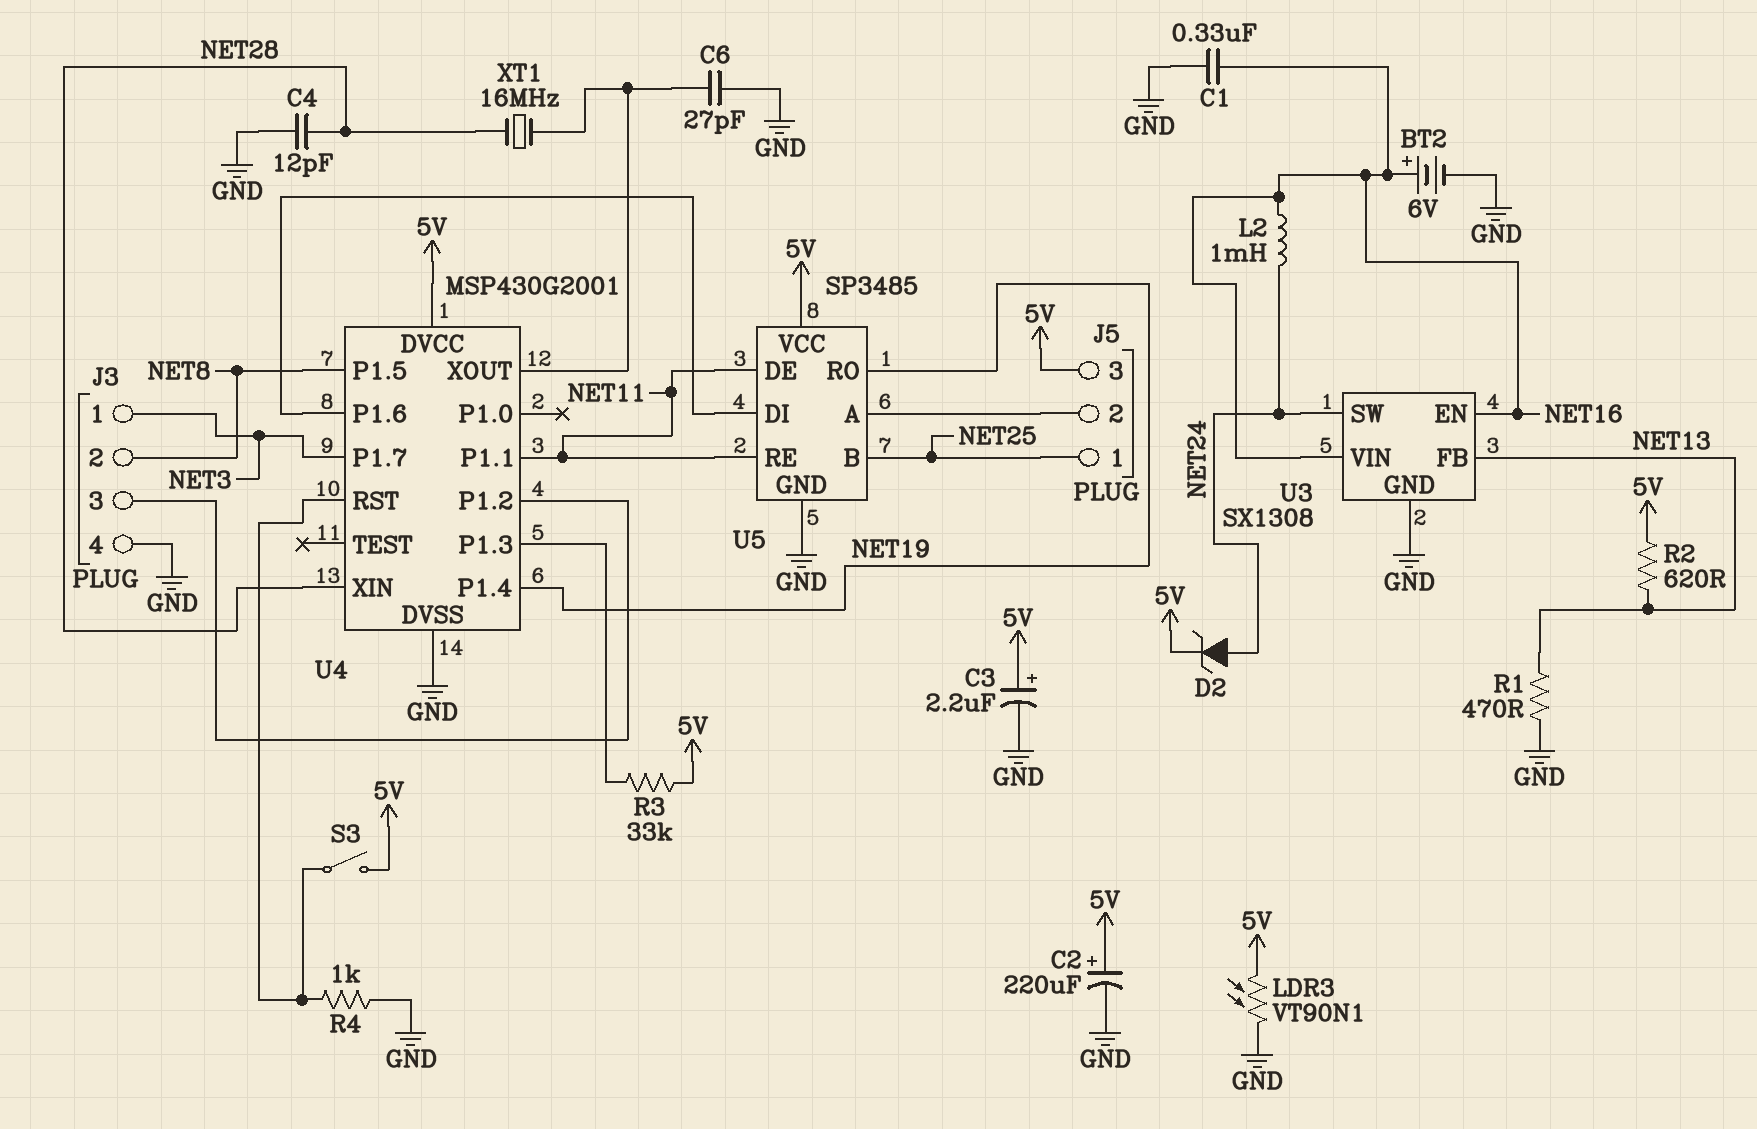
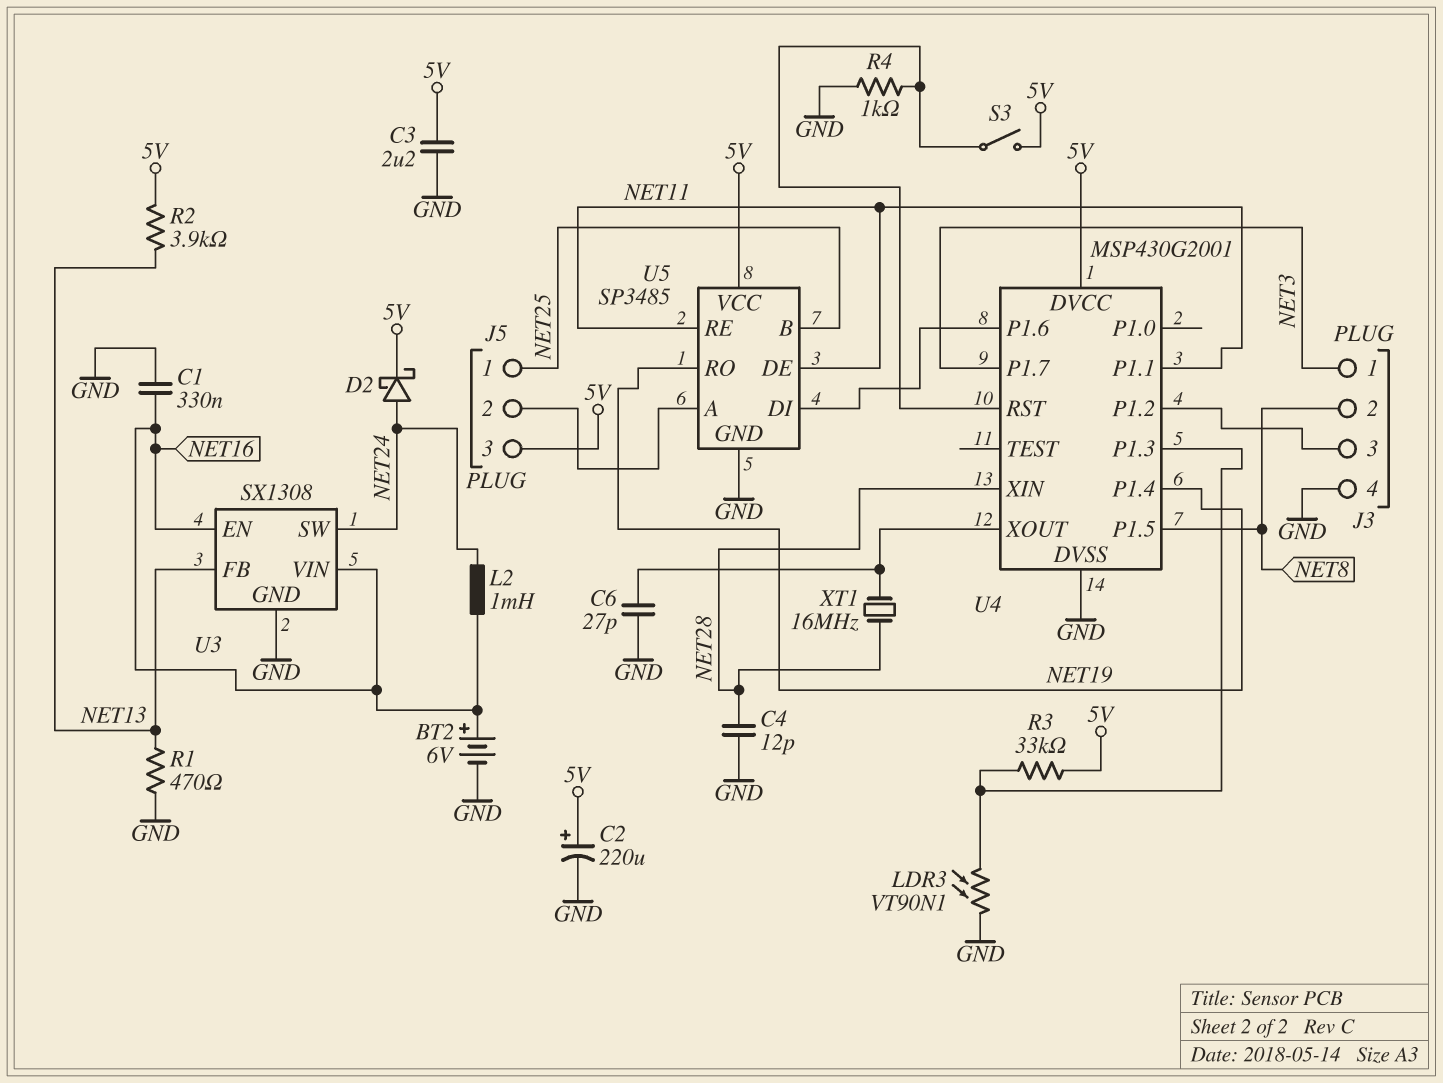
C3: 2.2uF (plus 5V, minus GND) -> 2.2uF (5V, GND)
D2: zener (A NET24, K 5V) -> schottky (A NET24, K 5V)
LDR3: VT90N1 (5V, GND) -> VT90N1 (GND, U4/P1.3)
R2: 620 (5V, NET13) -> 3.9k (5V, NET13)

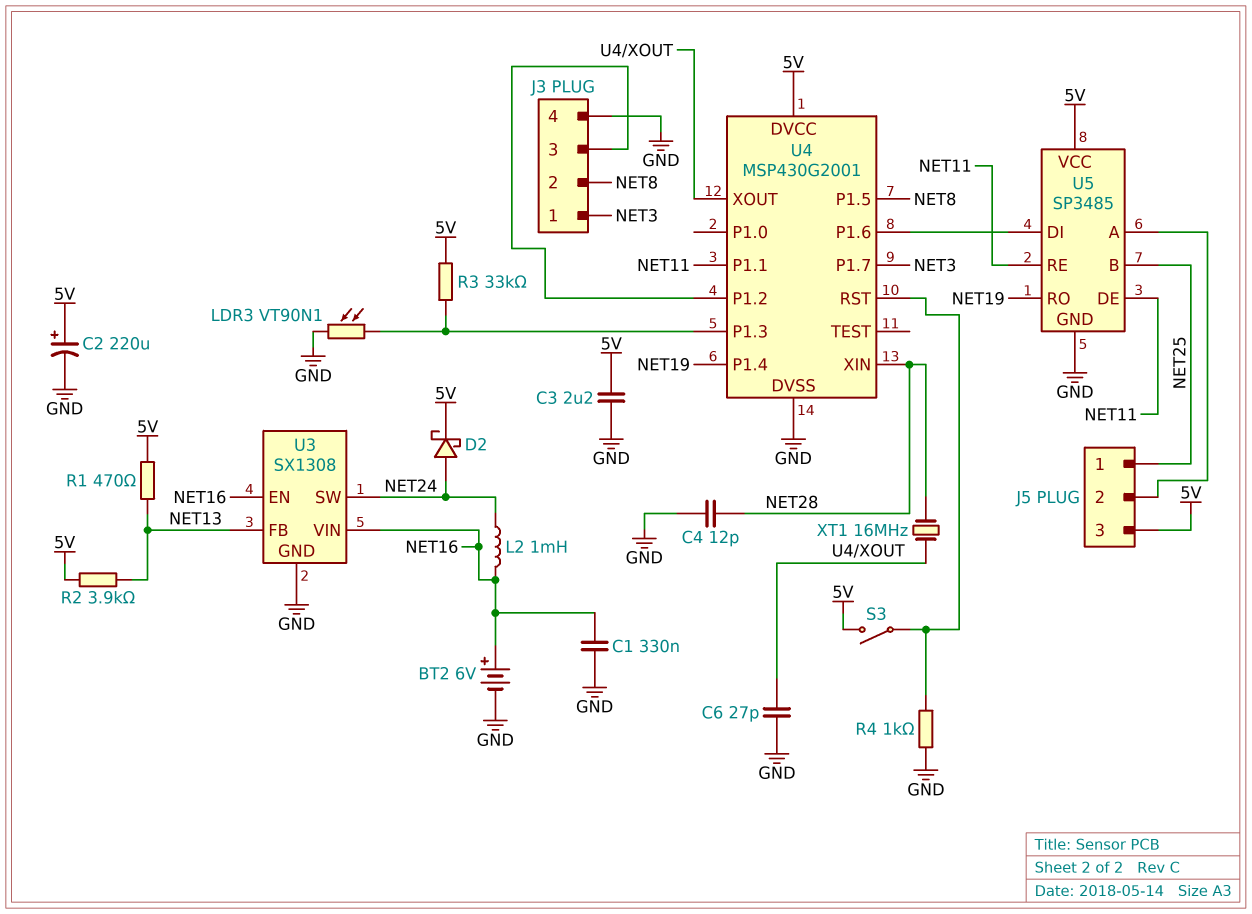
R1: 470 (GND, NET13) -> 470 (5V, NET13)

